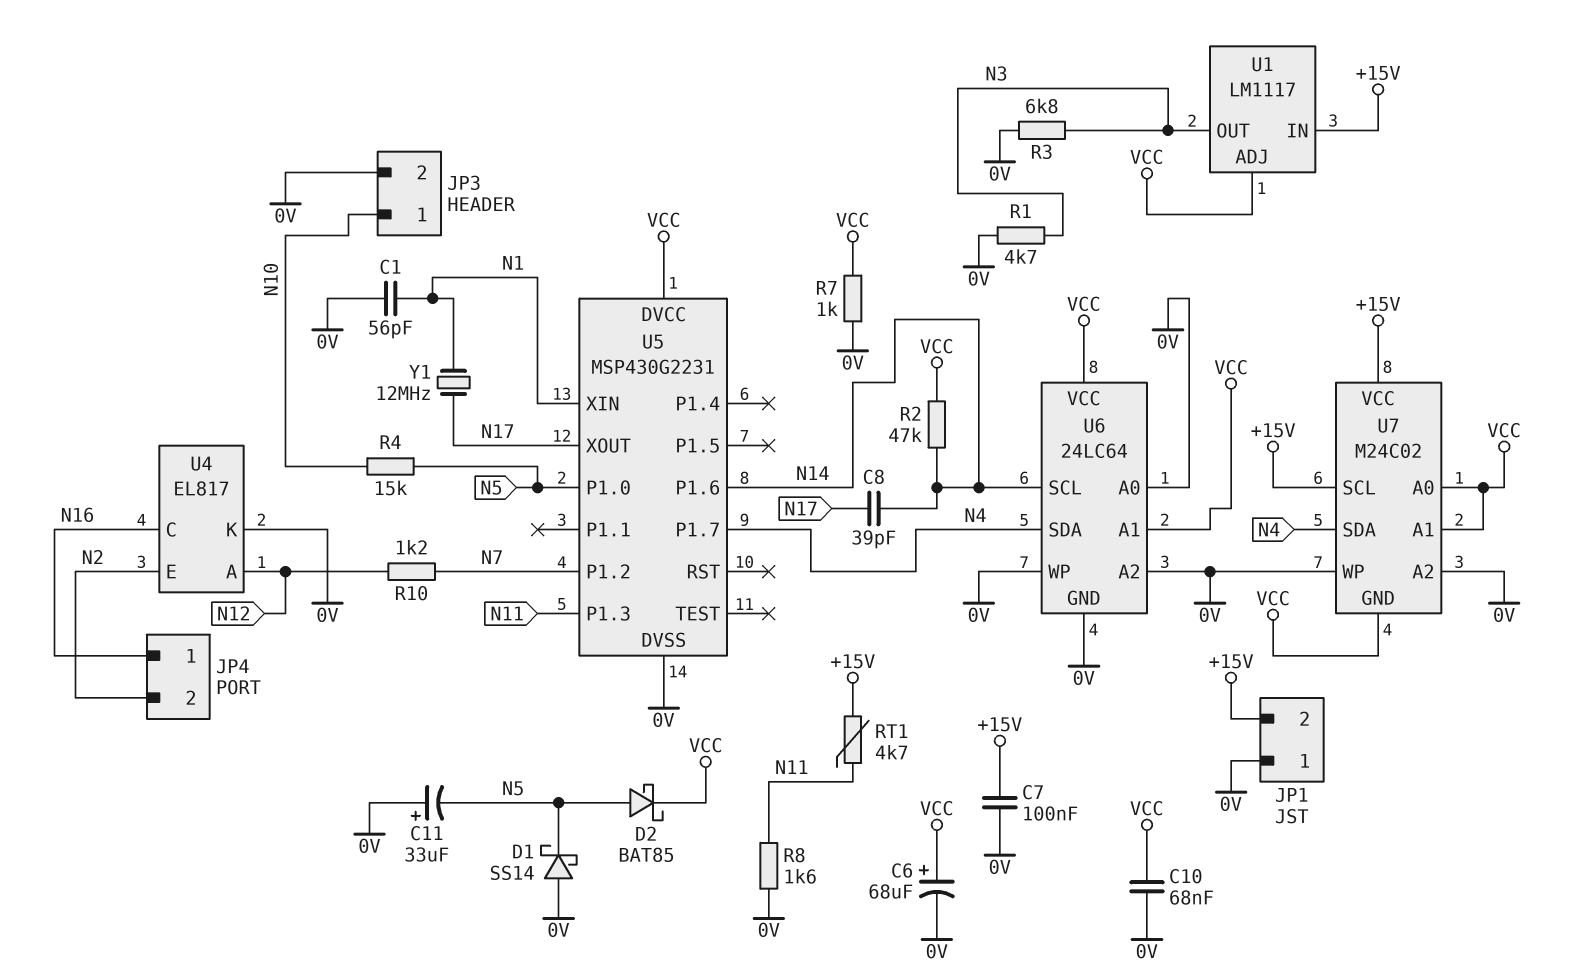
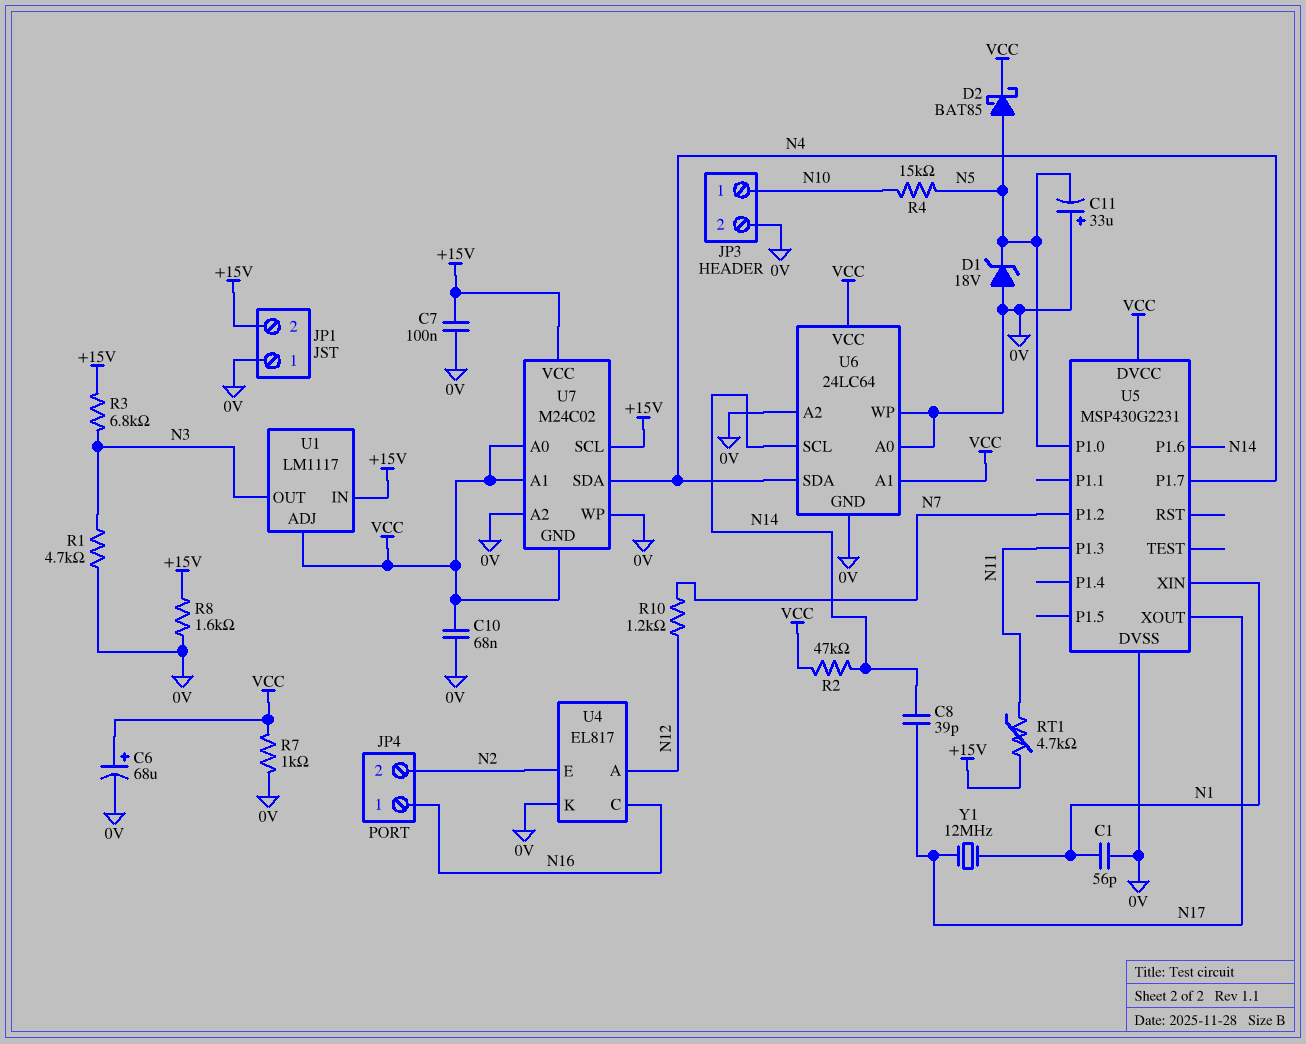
D1: schottky SS14 (A 0V, K N5) -> zener 18V (A 0V, K N5)
R3: 6.8k (0V, N3) -> 6.8k (+15V, N3)
R8: 1.6k (0V, N11) -> 1.6k (+15V, 0V)

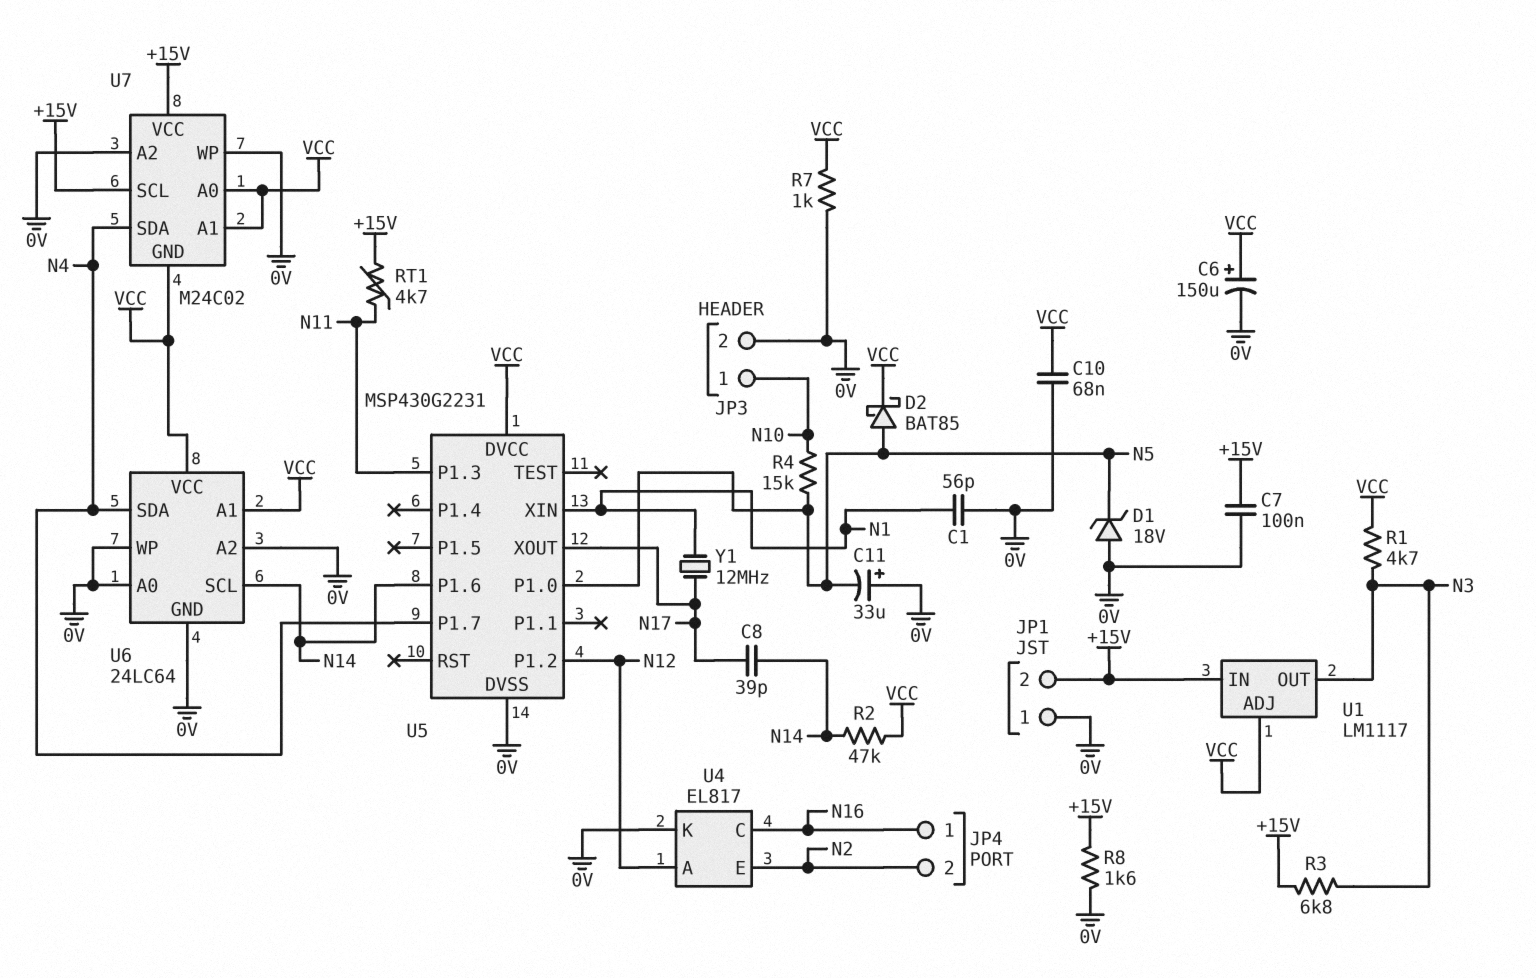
C6: 68uF (plus VCC, minus 0V) -> 150uF (plus VCC, minus 0V)
R1: 4.7k (0V, N3) -> 4.7k (N3, VCC)
R10: 1.2k (N7, N12) -> none
U5 pin P1.2: N7 -> N12

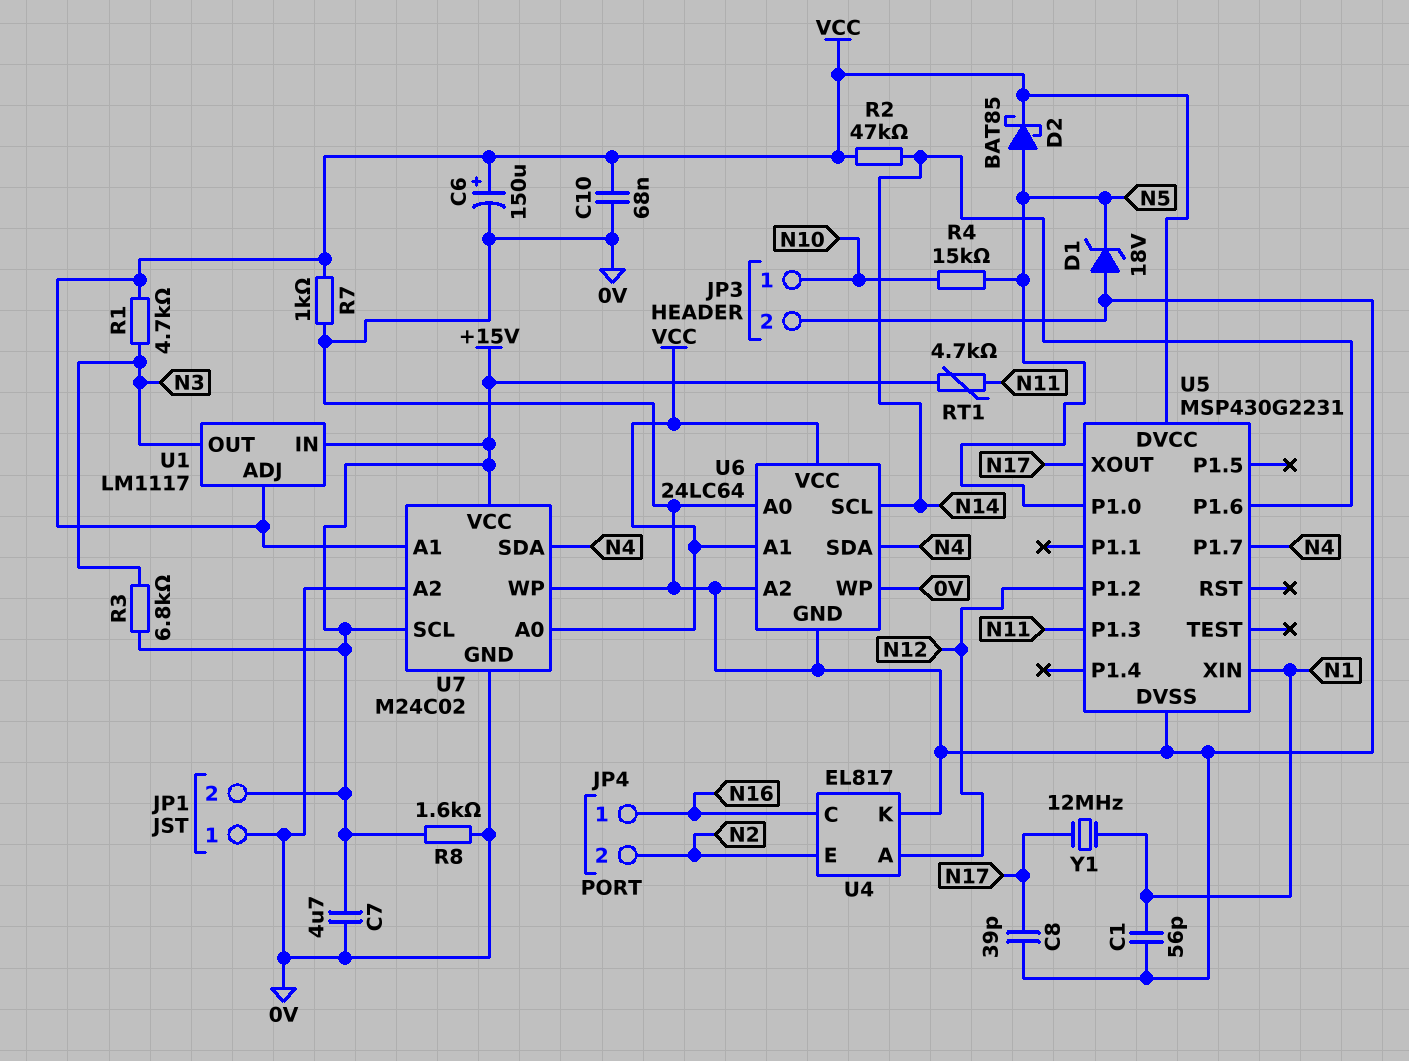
C7: 100nF (+15V, 0V) -> 4.7uF (+15V, 0V)
C8: 39pF (N14, N17) -> 39pF (0V, N17)
C11: 33uF (plus 0V, minus N5) -> none
U7 pin GND: VCC -> 0V

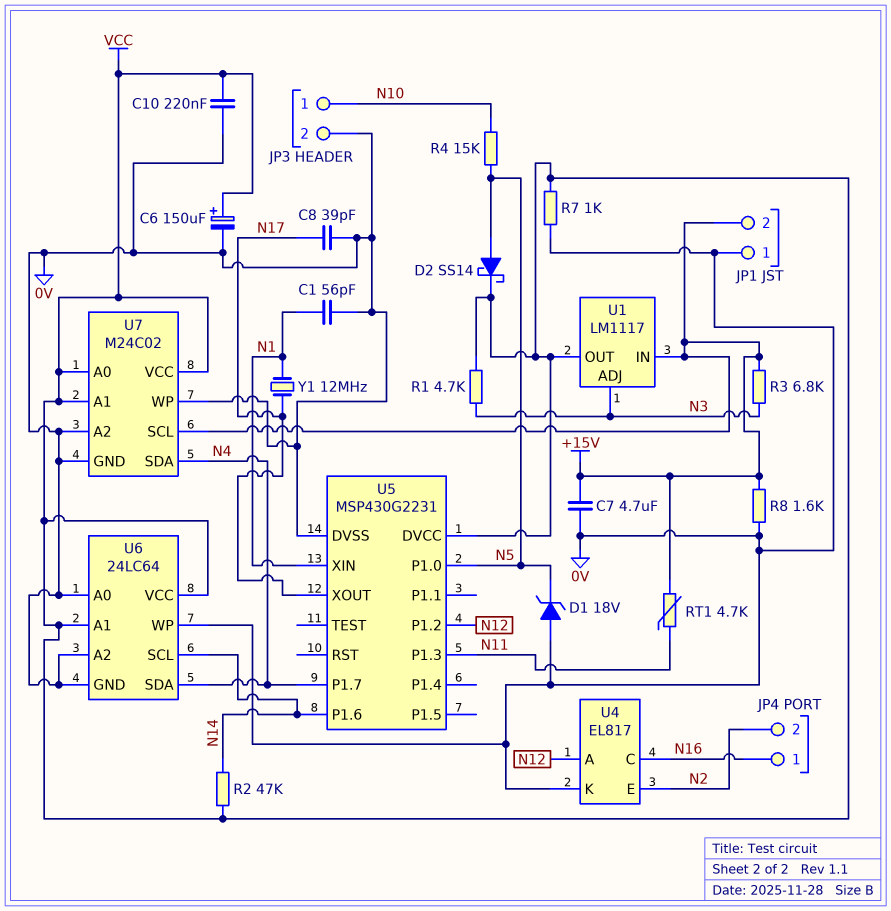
C10: 68nF (0V, VCC) -> 220nF (0V, VCC)
D2: schottky BAT85 (A N5, K VCC) -> schottky SS14 (A N5, K VCC)
U1 pin ADJ: VCC -> N3
U1 pin OUT: N3 -> VCC
U7 pin VCC: +15V -> VCC

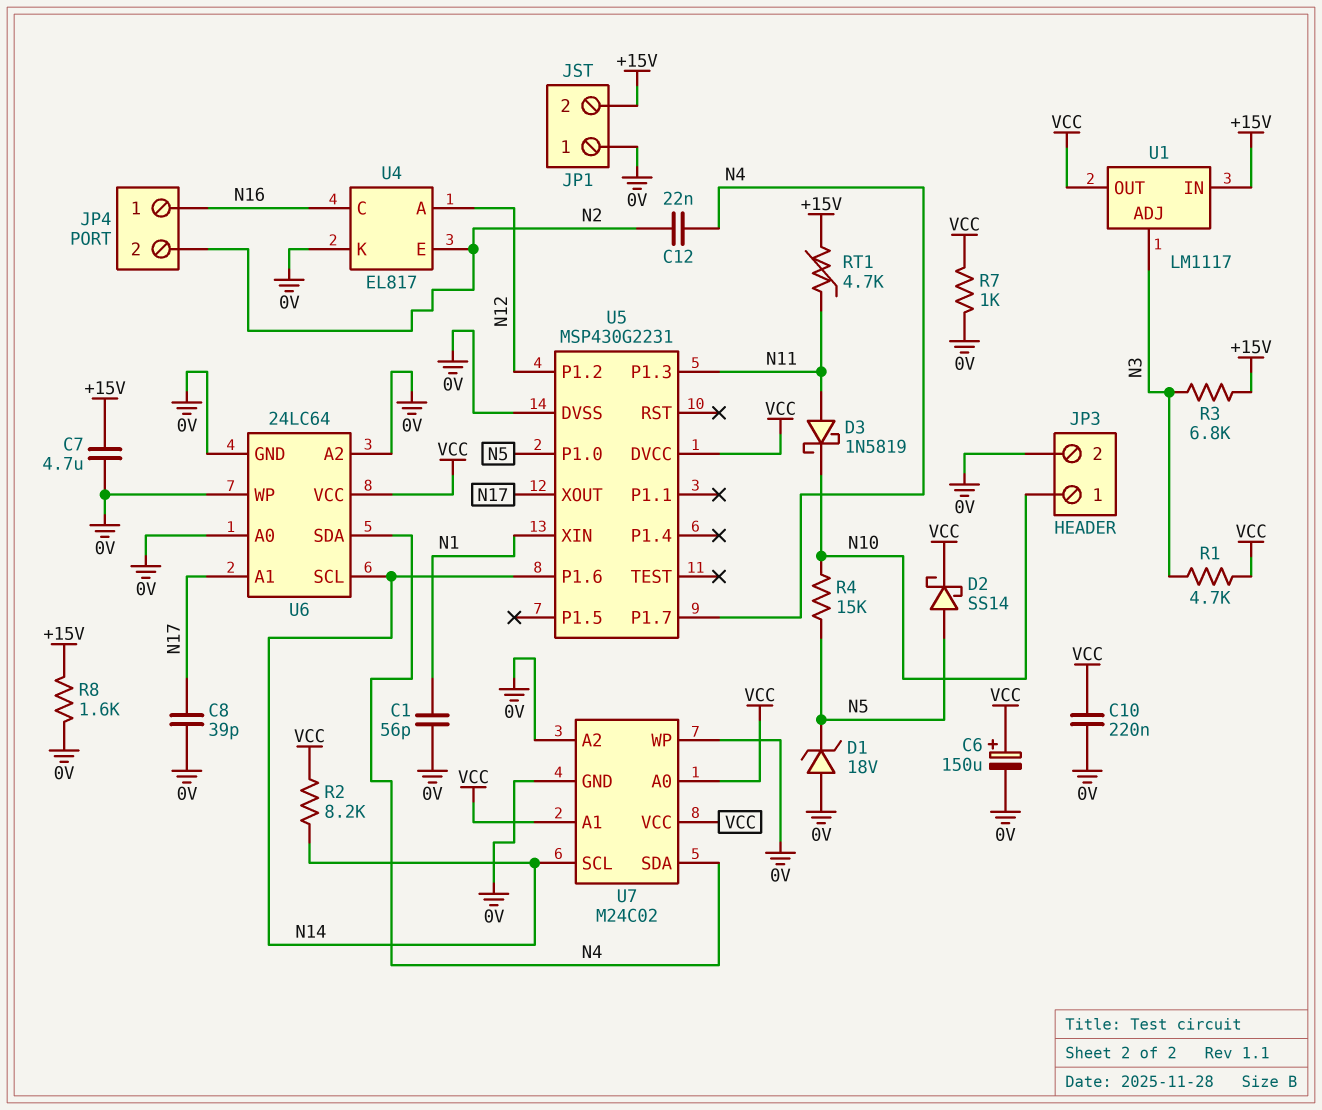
C12: none -> 22nF (N2, N4)
D3: none -> schottky 1N5819 (A N11, K N10)
R2: 47k (N14, VCC) -> 8.2k (N14, VCC)
U6 pin A1: VCC -> N17
U7 pin SCL: +15V -> N14
Y1: 12MHz (N1, N17) -> none

